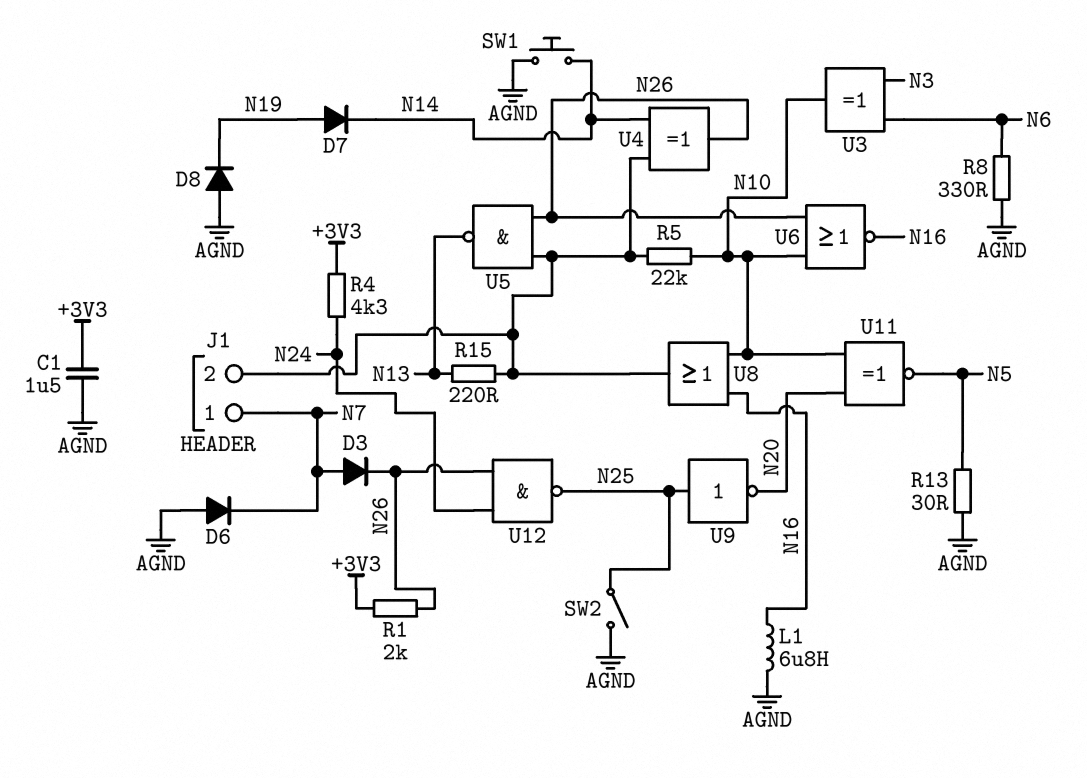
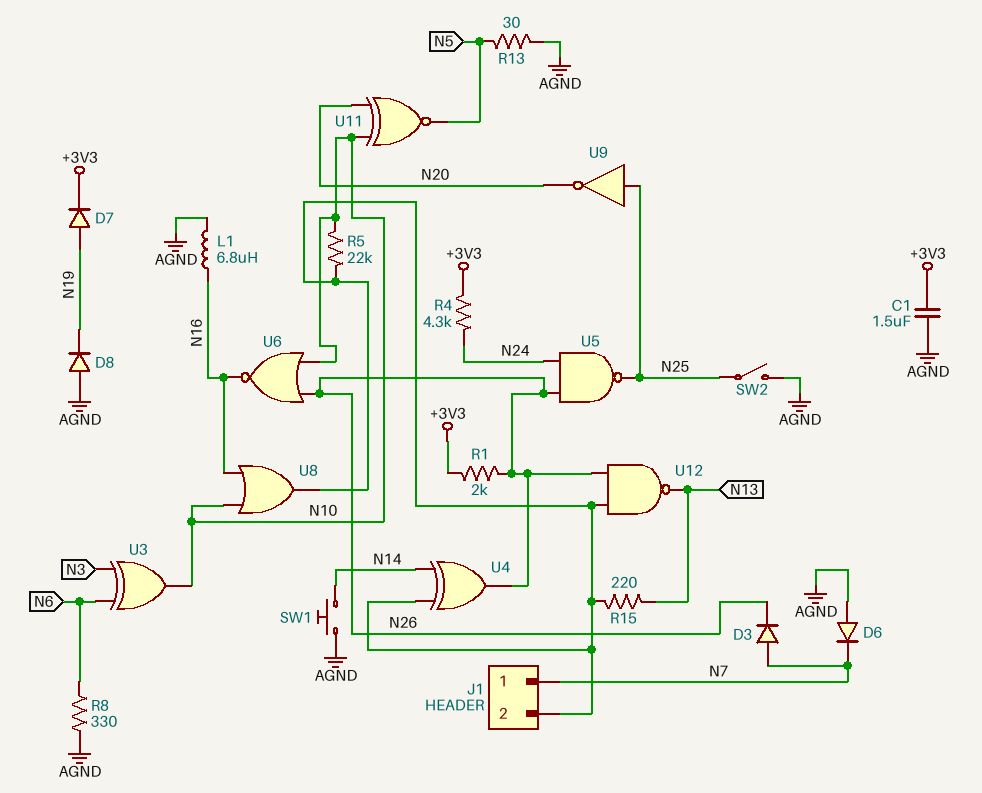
D7: diode (A N19, K N14) -> diode (A N19, K +3V3)
U5: NAND (in J1/2, in N26, out N13) -> NAND (in N24, in N26, out N25)
U12: NAND (in N24, in N26, out N25) -> NAND (in J1/2, in N26, out N13)

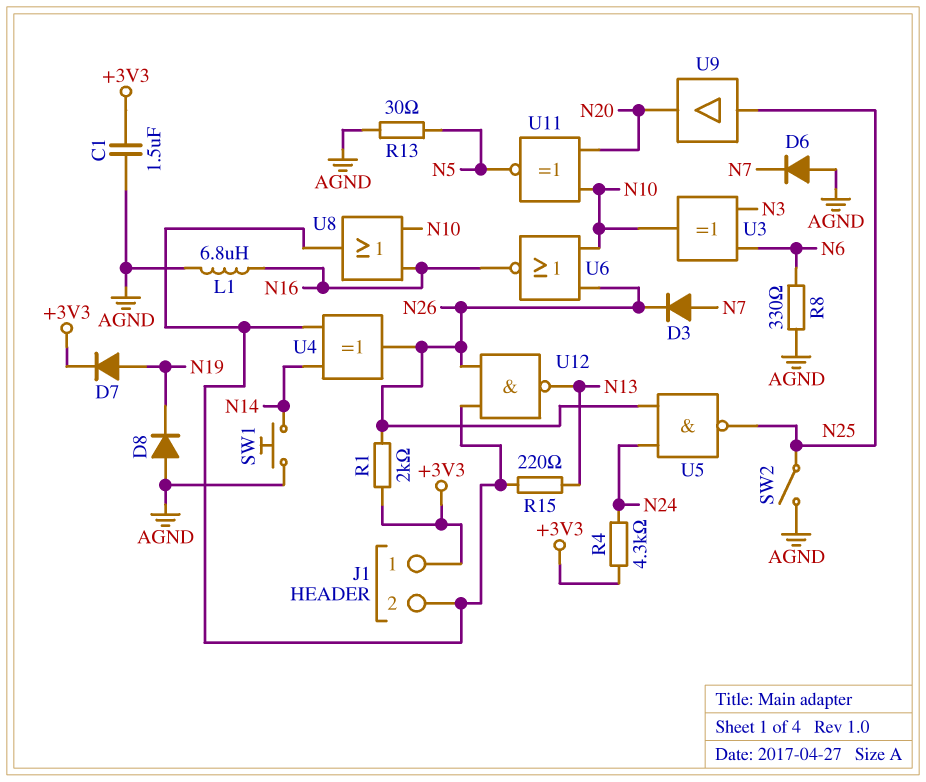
J1 pin 1: N7 -> +3V3
R5: 22k (J1/2, N10) -> none
U9: NOT (in N25, out N20) -> buffer (in N25, out N20)

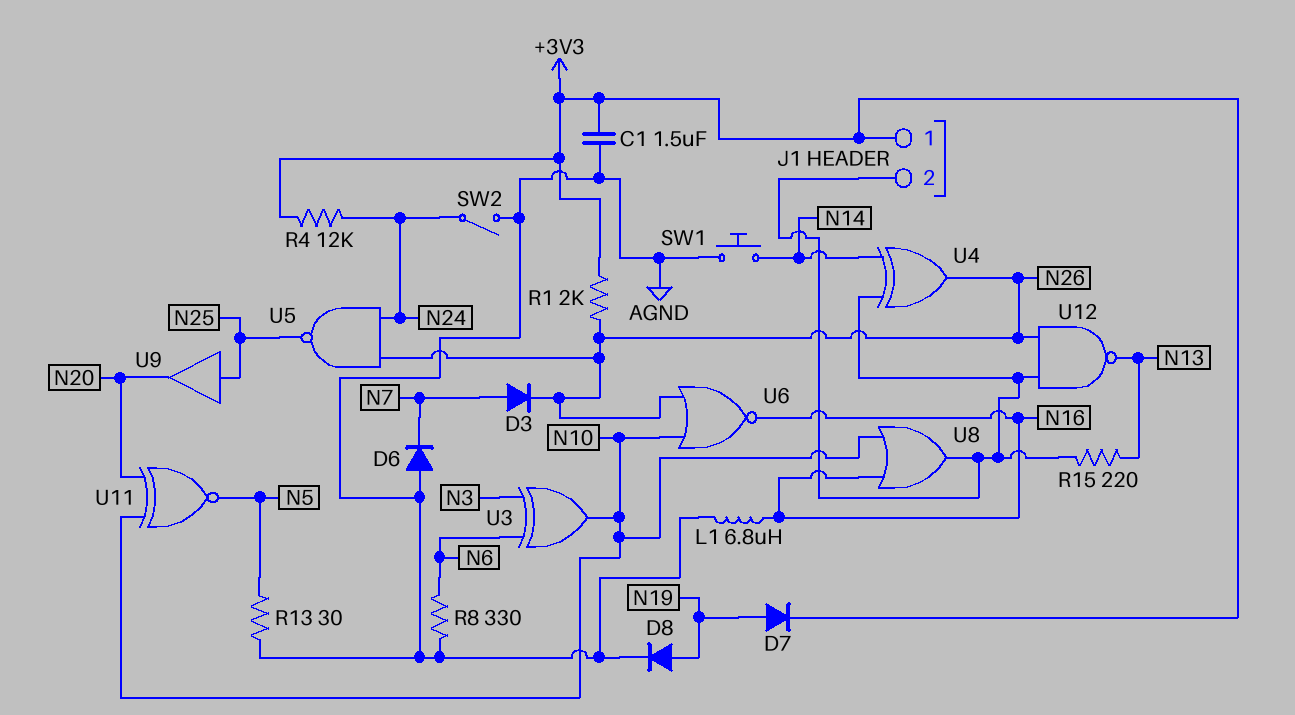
D8: diode (A AGND, K N19) -> diode (A N19, K AGND)
R4: 4.3k (+3V3, N24) -> 12k (+3V3, N24)
SW2: switch (AGND, N25) -> switch (AGND, N24)

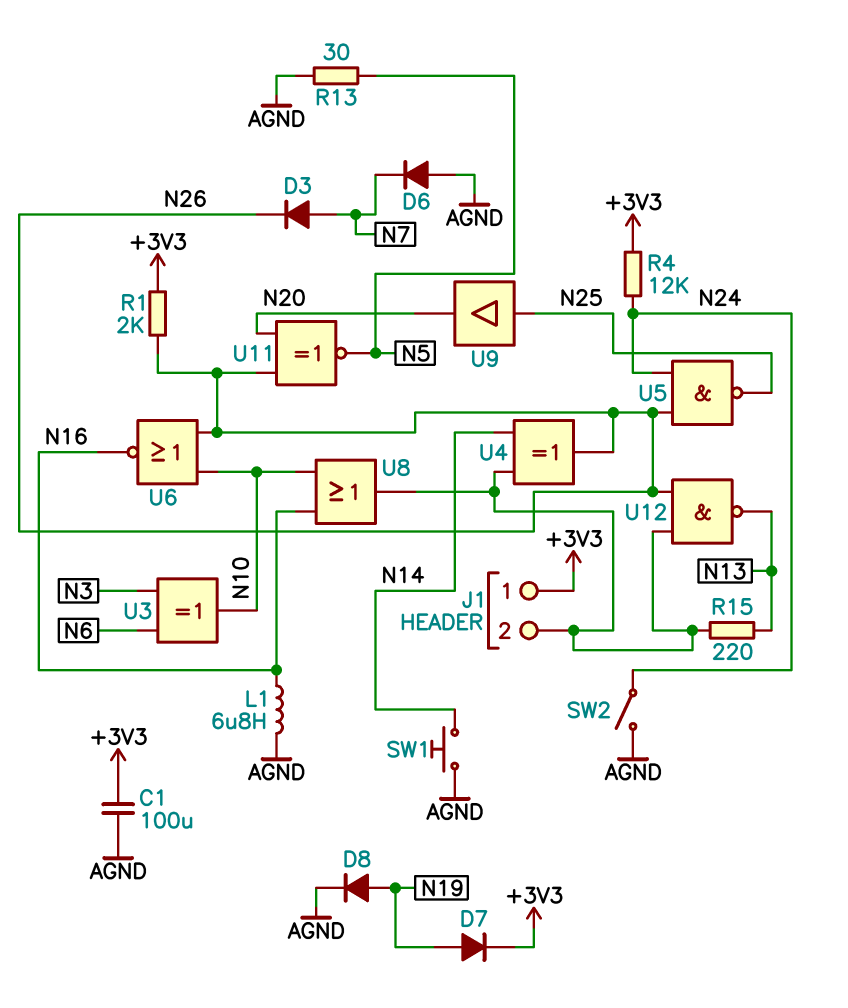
C1: 1.5uF (+3V3, AGND) -> 100uF (+3V3, AGND)
R8: 330 (AGND, N6) -> none
U11: XNOR (in N10, in N20, out N5) -> XNOR (in N20, in N26, out N5)

